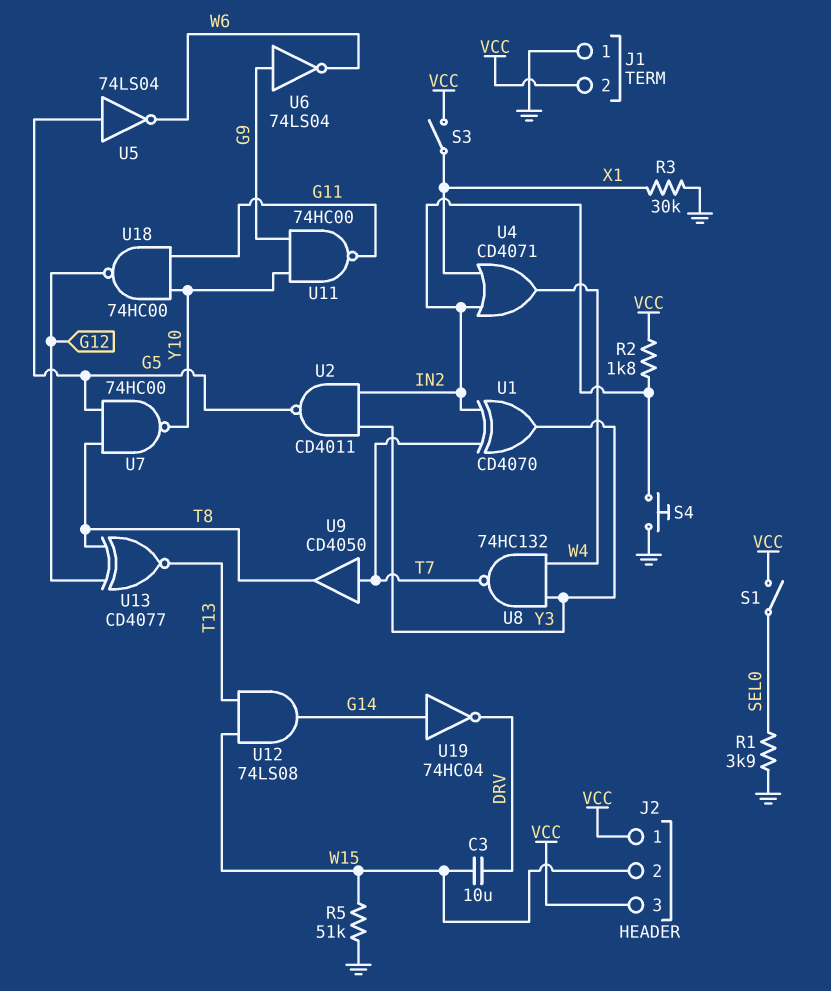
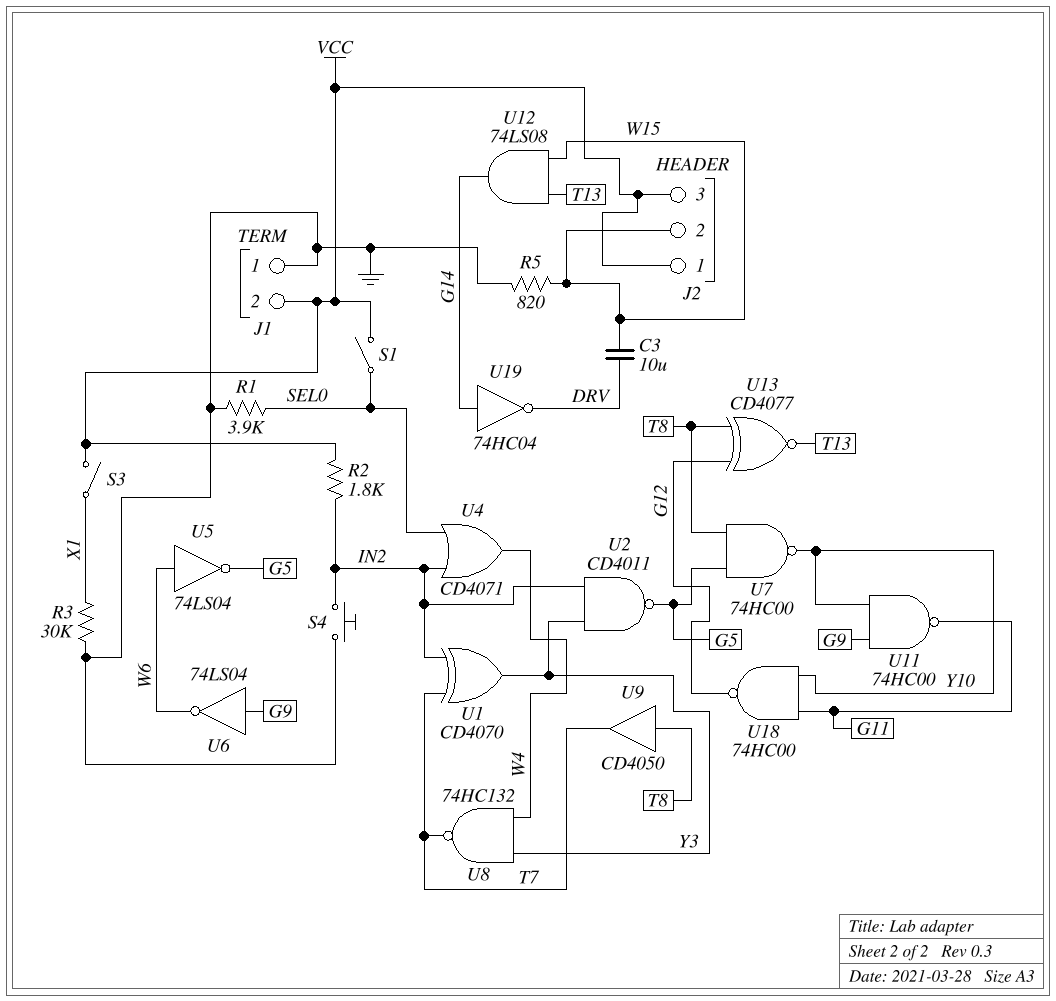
R5: 51k (GND, W15) -> 820 (GND, W15)
U4: OR CD4071 (in IN2, in X1, out W4) -> OR CD4071 (in IN2, in SEL0, out W4)
U5: NOT 74LS04 (in G5, out W6) -> NOT 74LS04 (in W6, out G5)
U9: buffer CD4050 (in T7, out T8) -> buffer CD4050 (in T8, out T7)

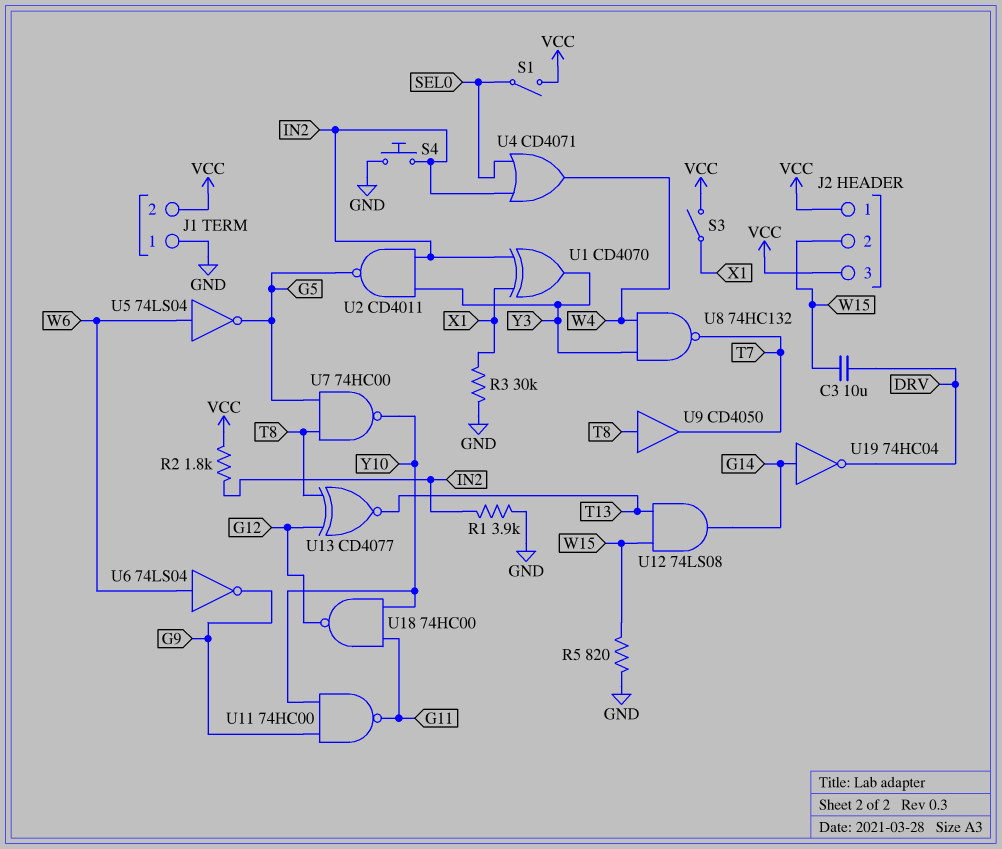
R1: 3.9k (GND, SEL0) -> 3.9k (GND, IN2)
U1: XOR CD4070 (in IN2, in T7, out Y3) -> XOR CD4070 (in IN2, in X1, out Y3)
U6: NOT 74LS04 (in G9, out W6) -> NOT 74LS04 (in W6, out G9)

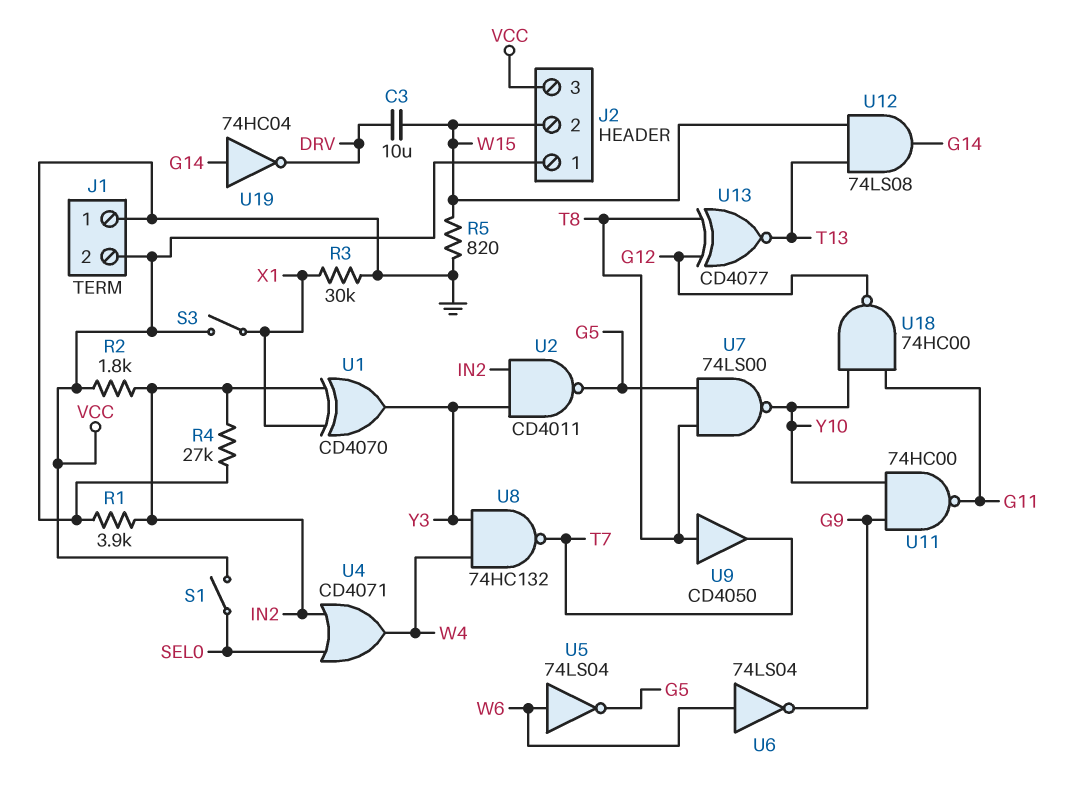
R4: none -> 27k (GND, IN2)
S4: button (GND, IN2) -> none
U7: NAND 74HC00 (in G5, in T8, out Y10) -> NAND 74LS00 (in G5, in T8, out Y10)

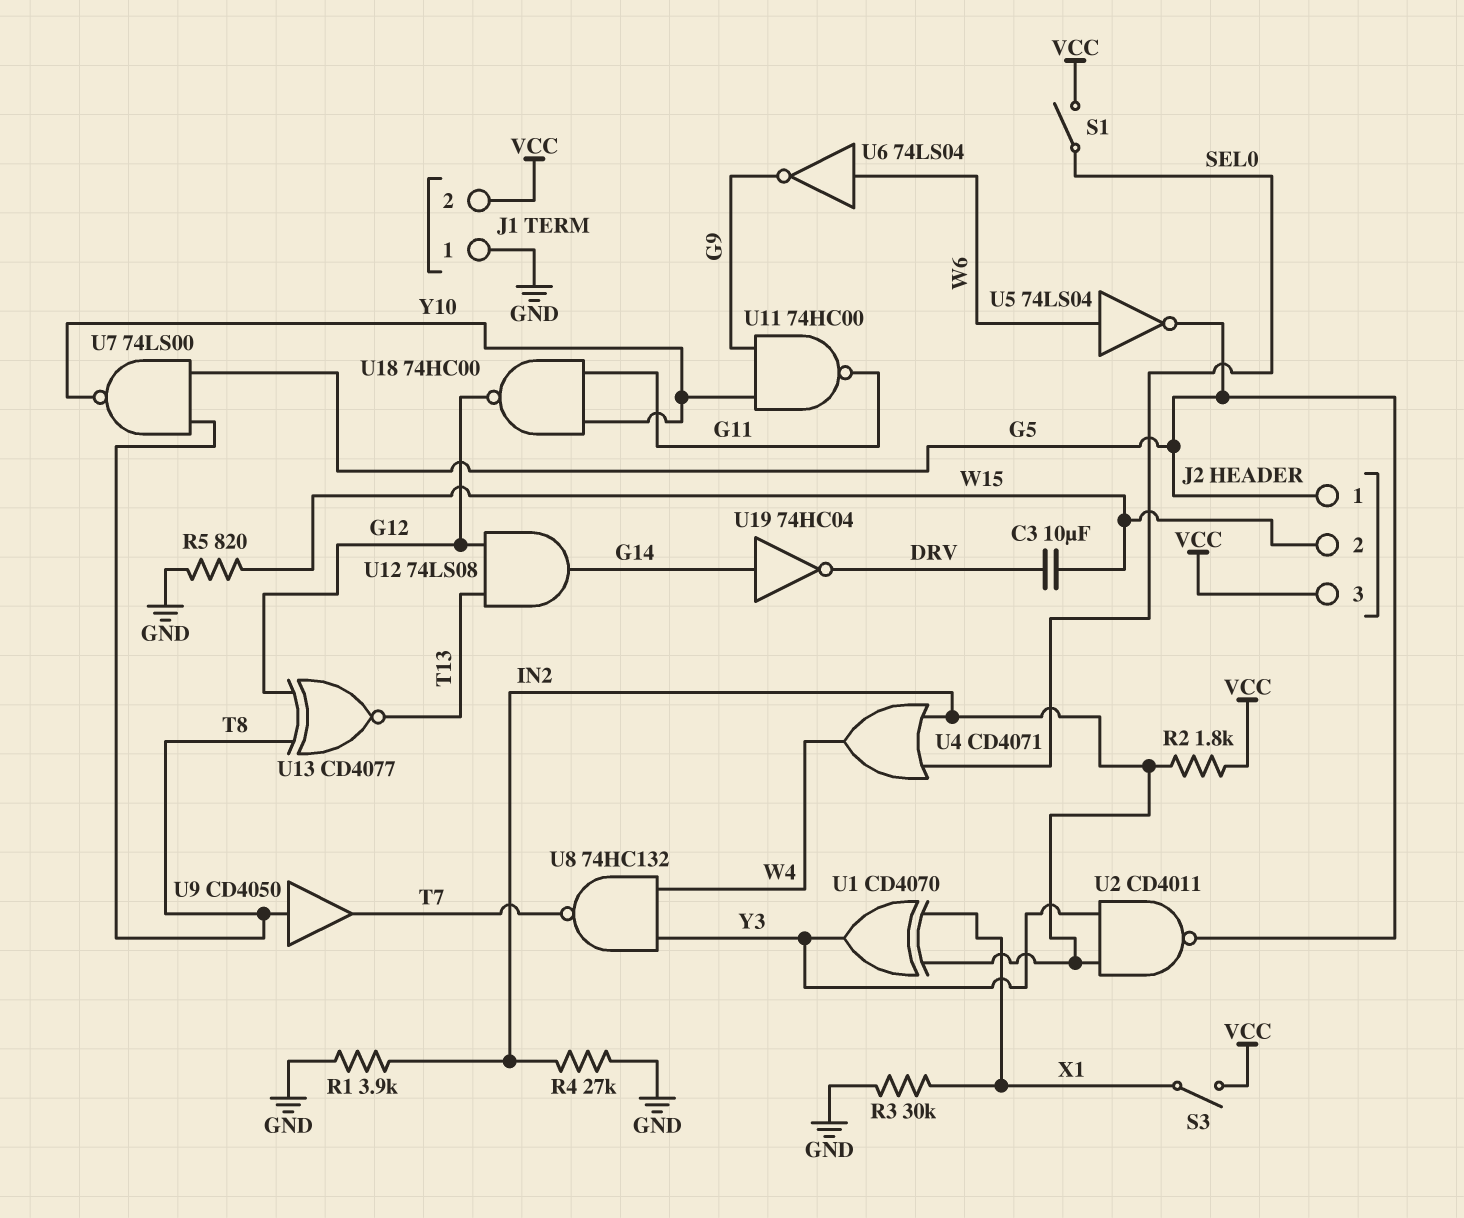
J2 pin 1: VCC -> G5
U12: AND 74LS08 (in T13, in W15, out G14) -> AND 74LS08 (in G12, in T13, out G14)

